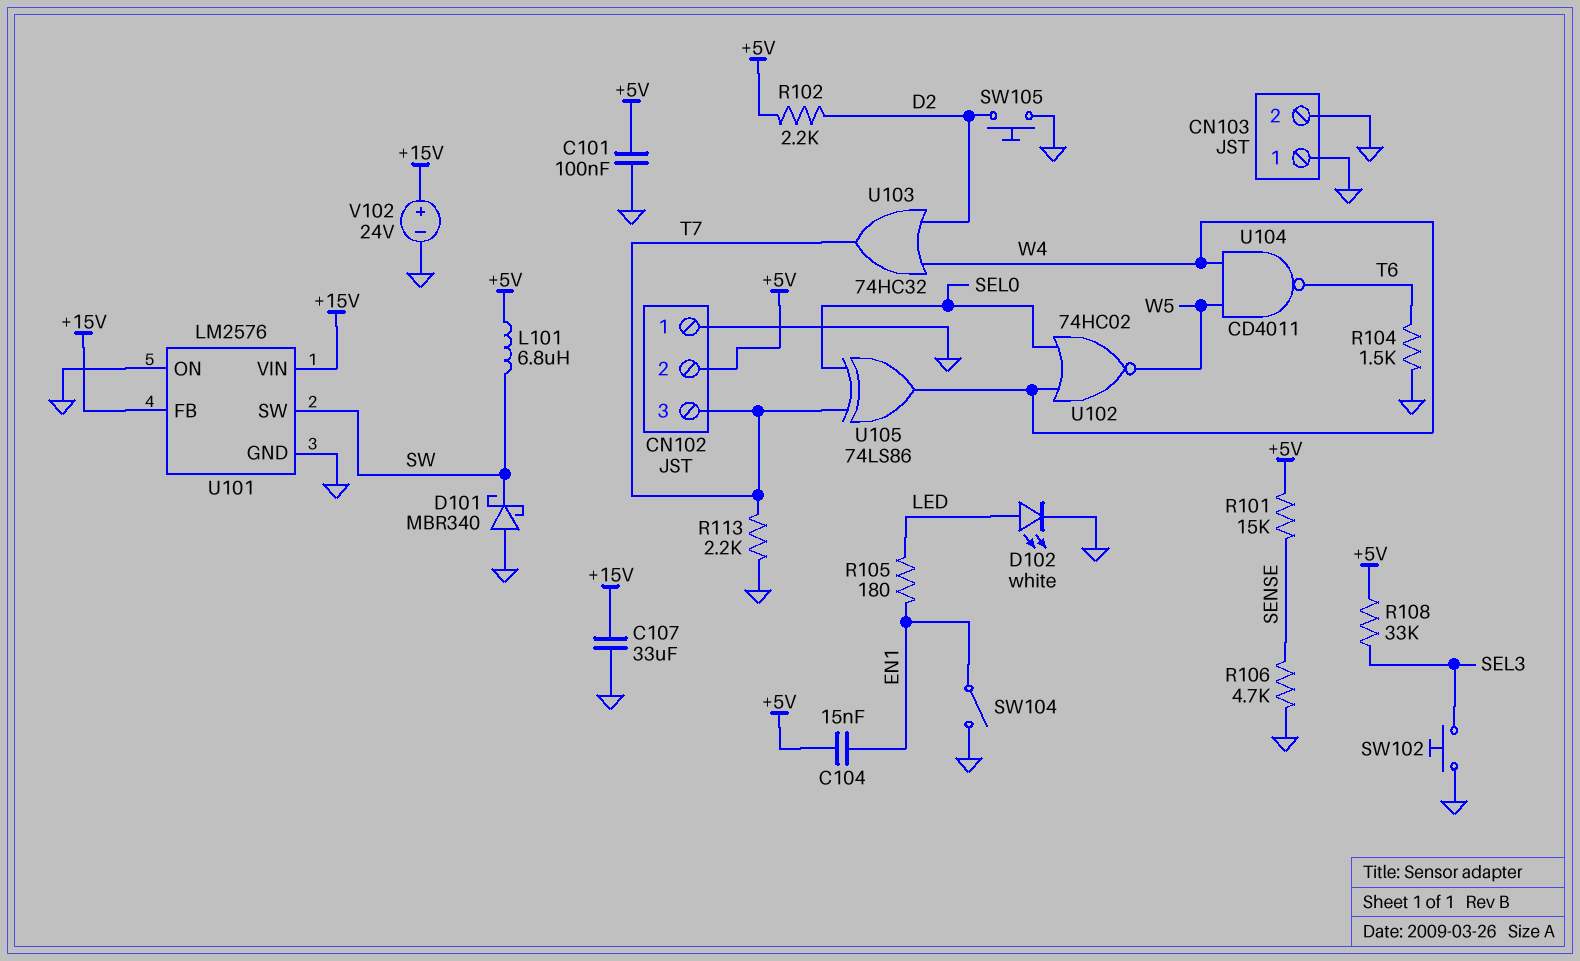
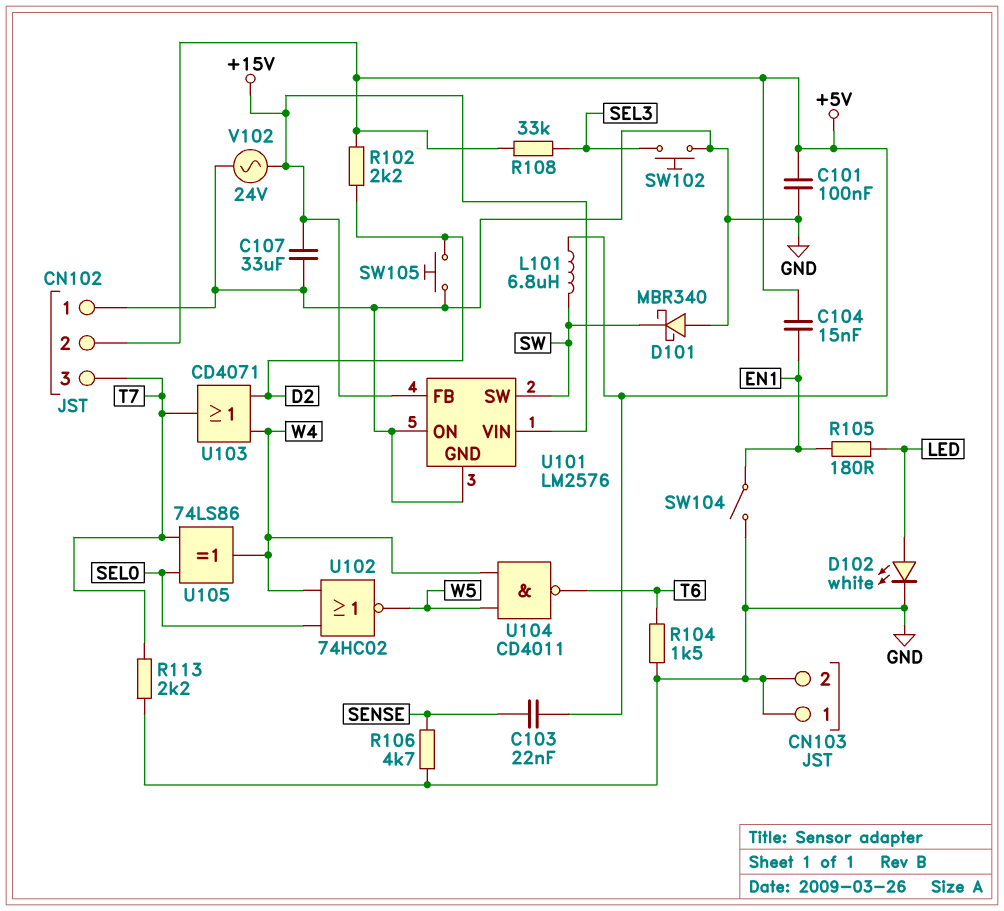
C103: none -> 22nF (+5V, SENSE)
R101: 15k (+5V, SENSE) -> none
U103: OR 74HC32 (in D2, in W4, out T7) -> OR CD4071 (in D2, in W4, out T7)
V102: 24V (plus +15V, minus GND) -> AC 24V (+15V, GND)

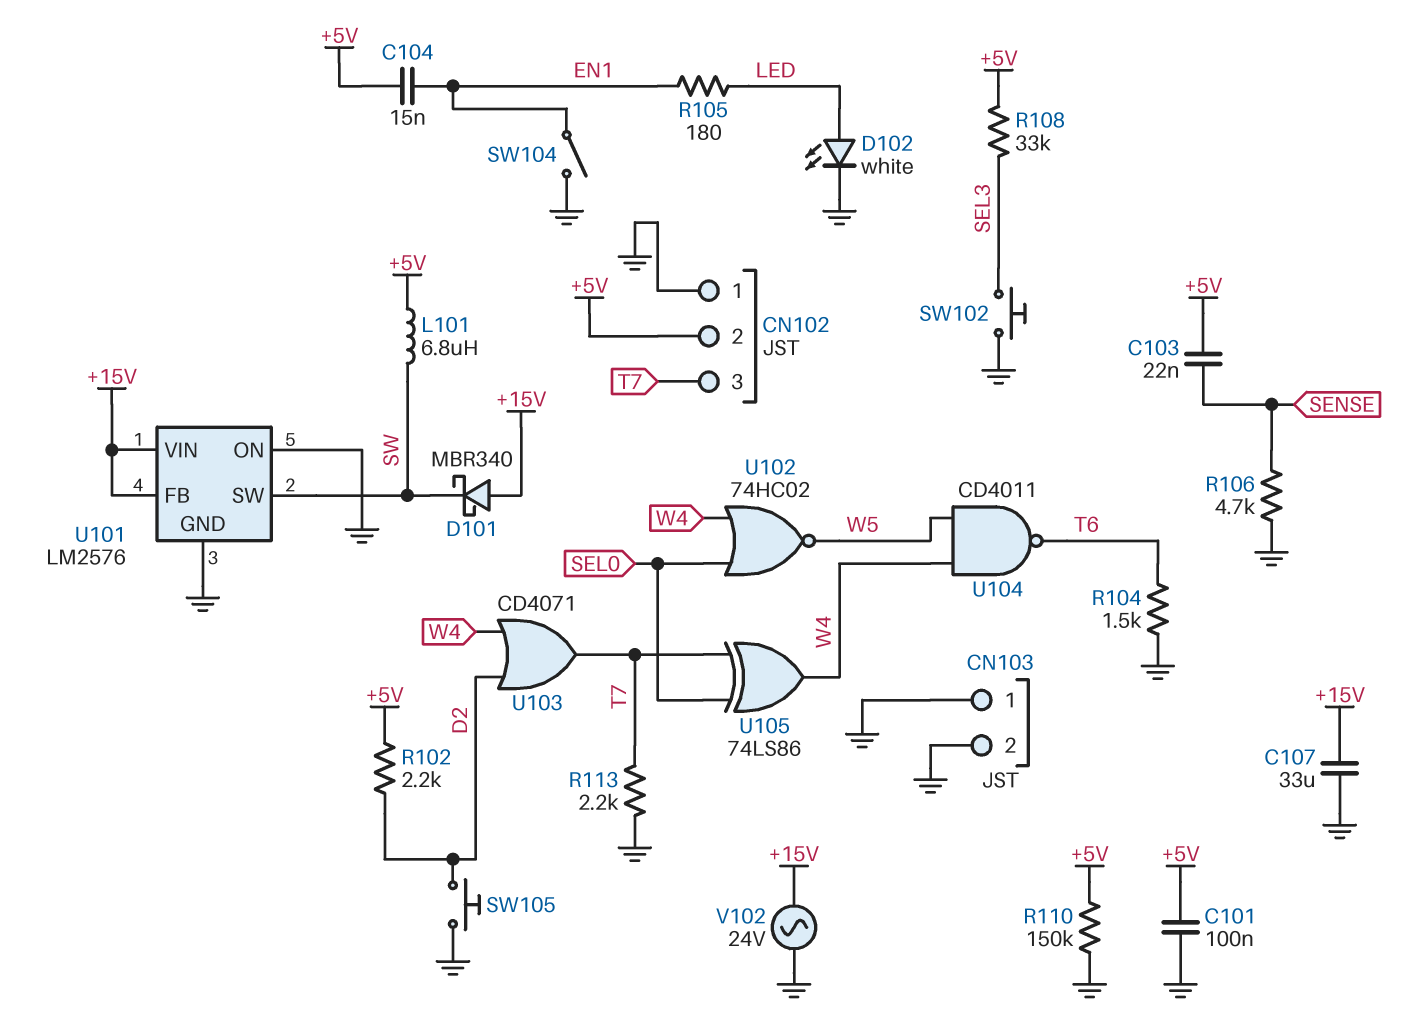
D101: schottky MBR340 (A GND, K SW) -> schottky MBR340 (A +15V, K SW)
R110: none -> 150k (+5V, GND)

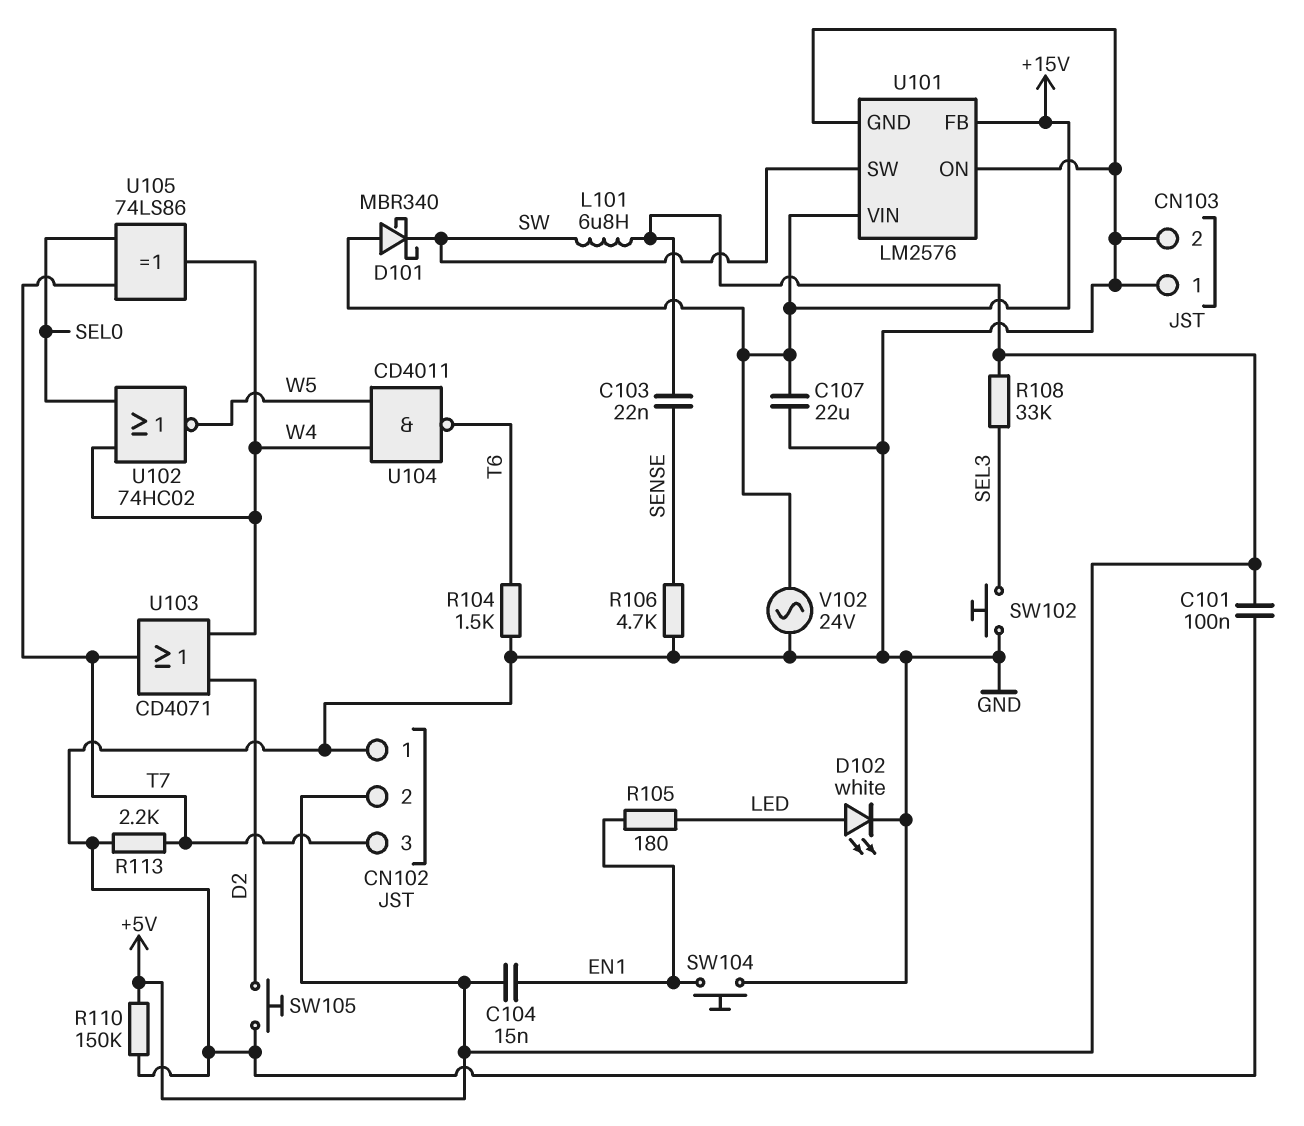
C107: 33uF (+15V, GND) -> 22uF (+15V, GND)
R102: 2.2k (+5V, D2) -> none
SW104: switch (EN1, GND) -> button (EN1, GND)

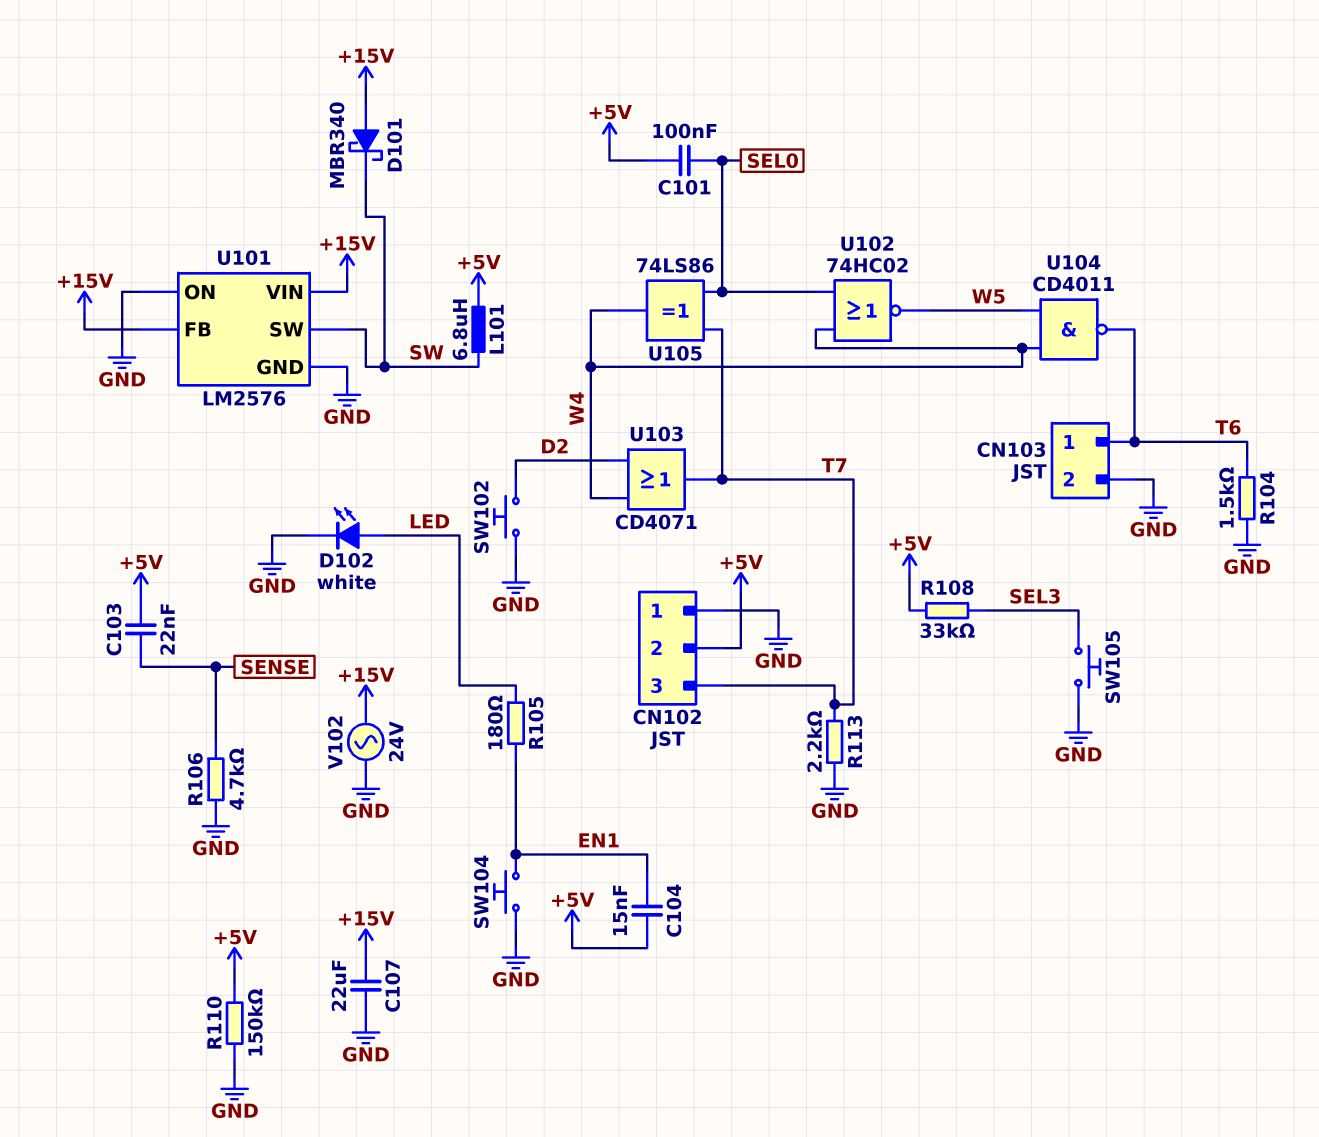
C101: 100nF (+5V, GND) -> 100nF (+5V, SEL0)
CN103 pin 1: GND -> T6
SW102: button (GND, SEL3) -> button (D2, GND)
SW105: button (D2, GND) -> button (GND, SEL3)

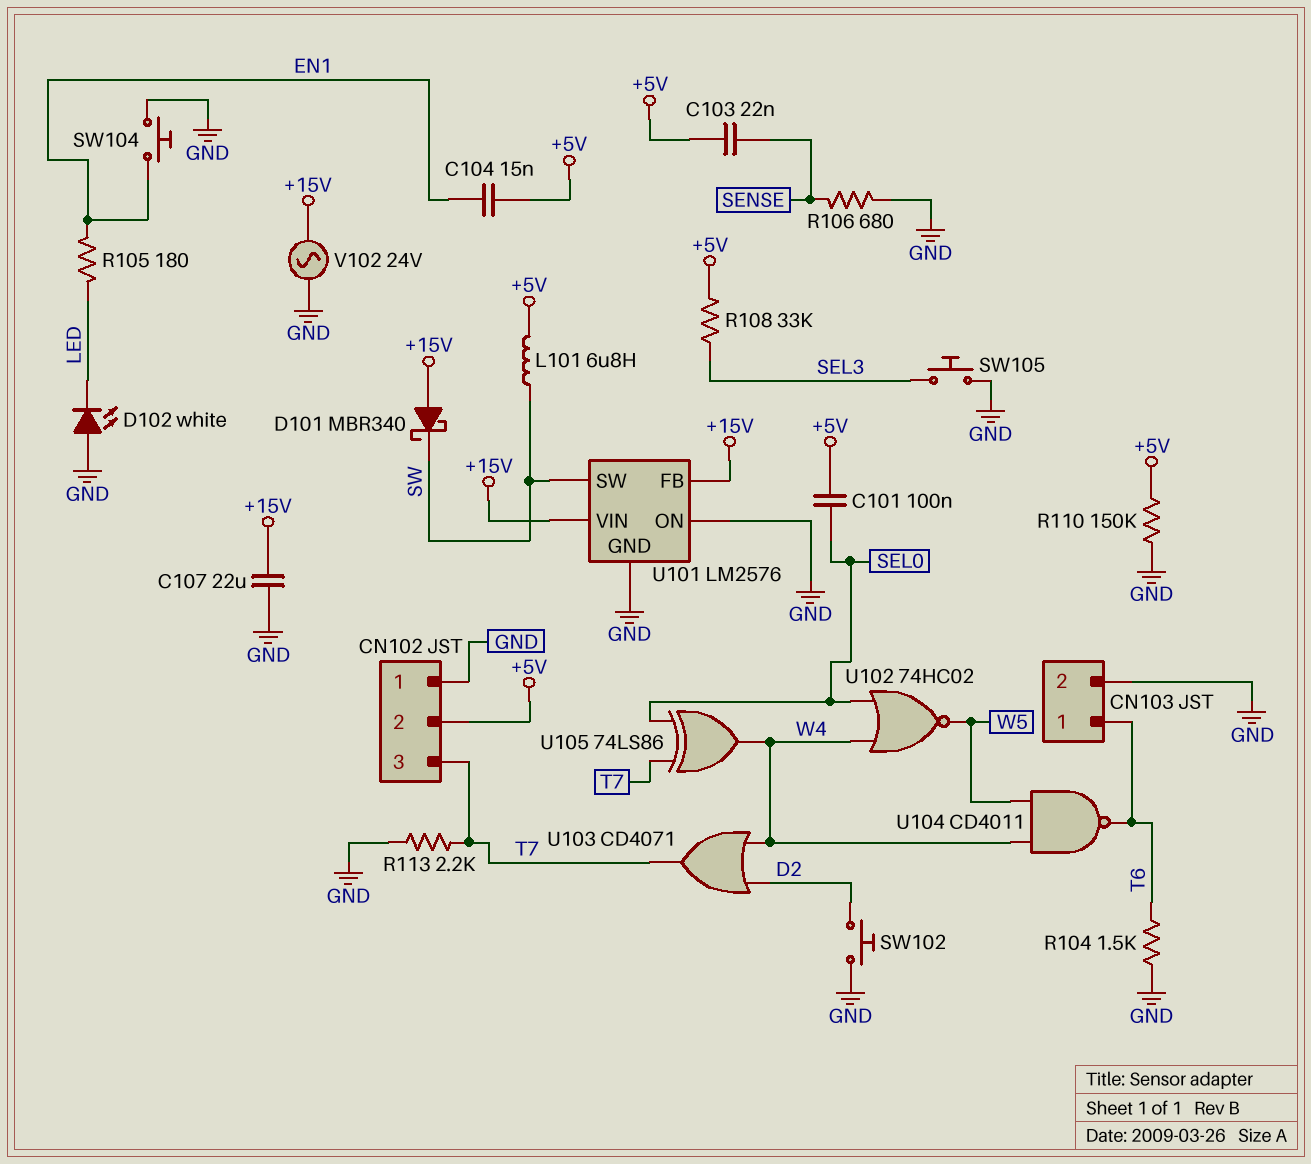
D102: LED white (A LED, K GND) -> LED white (A GND, K LED)
R106: 4.7k (GND, SENSE) -> 680 (GND, SENSE)

